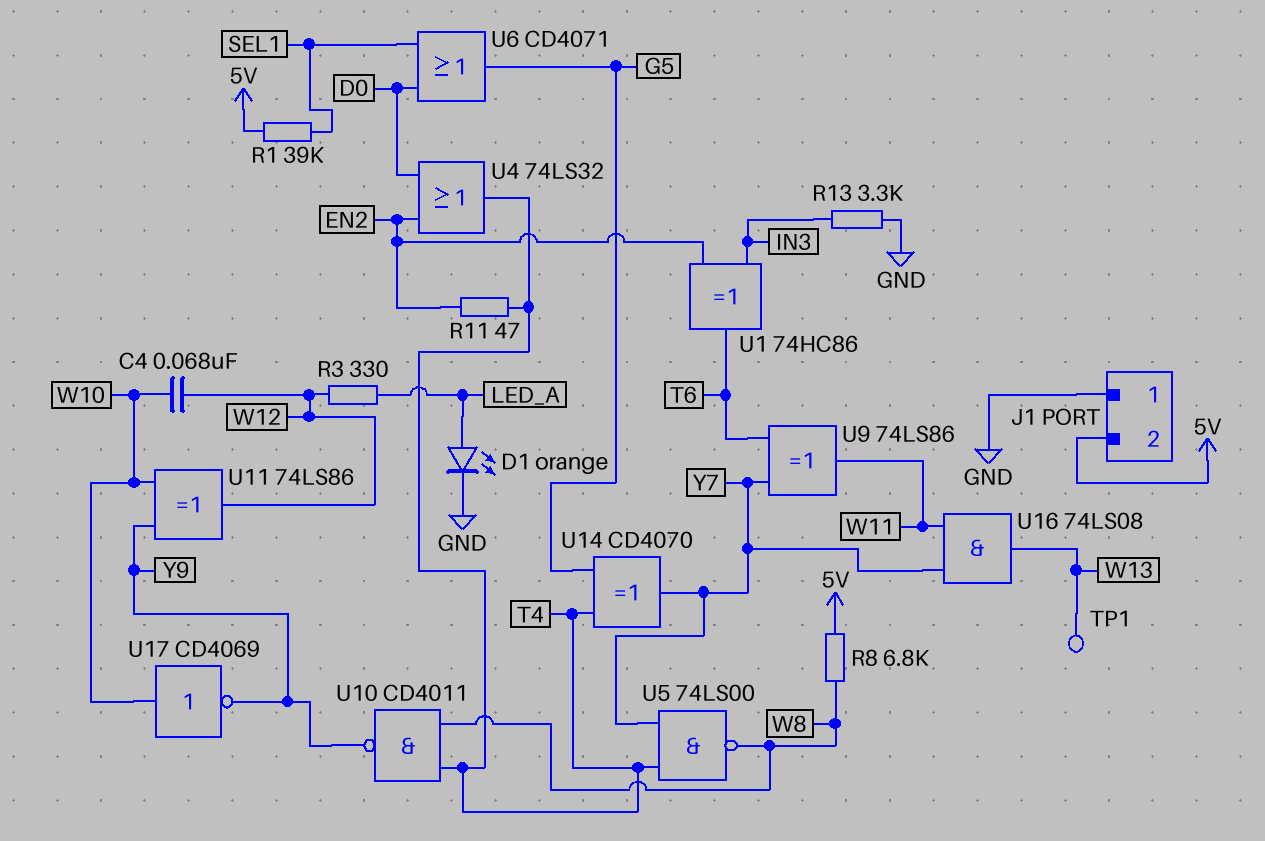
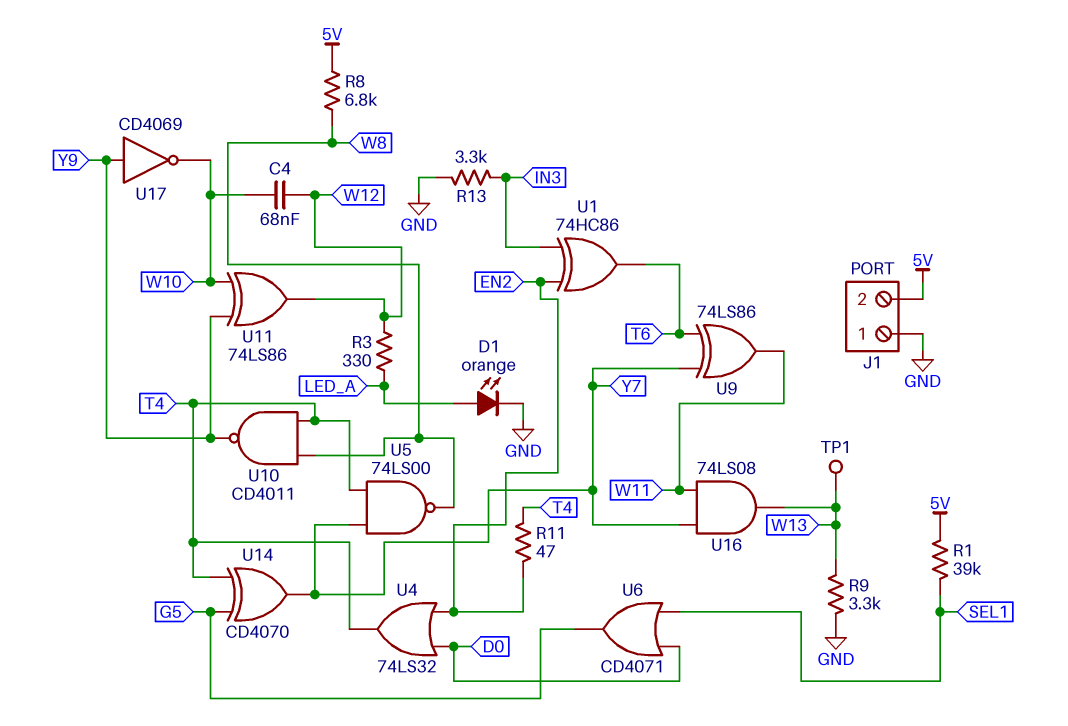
R9: none -> 3.3k (GND, W13)
U17: NOT CD4069 (in W10, out Y9) -> NOT CD4069 (in Y9, out W10)

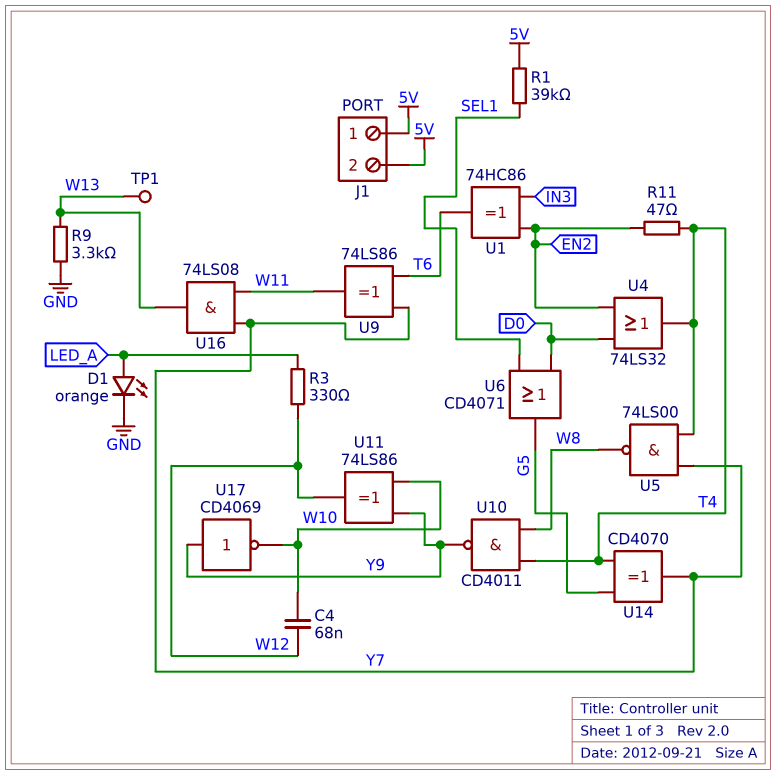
J1 pin 1: GND -> 5V
R8: 6.8k (5V, W8) -> none
R13: 3.3k (GND, IN3) -> none

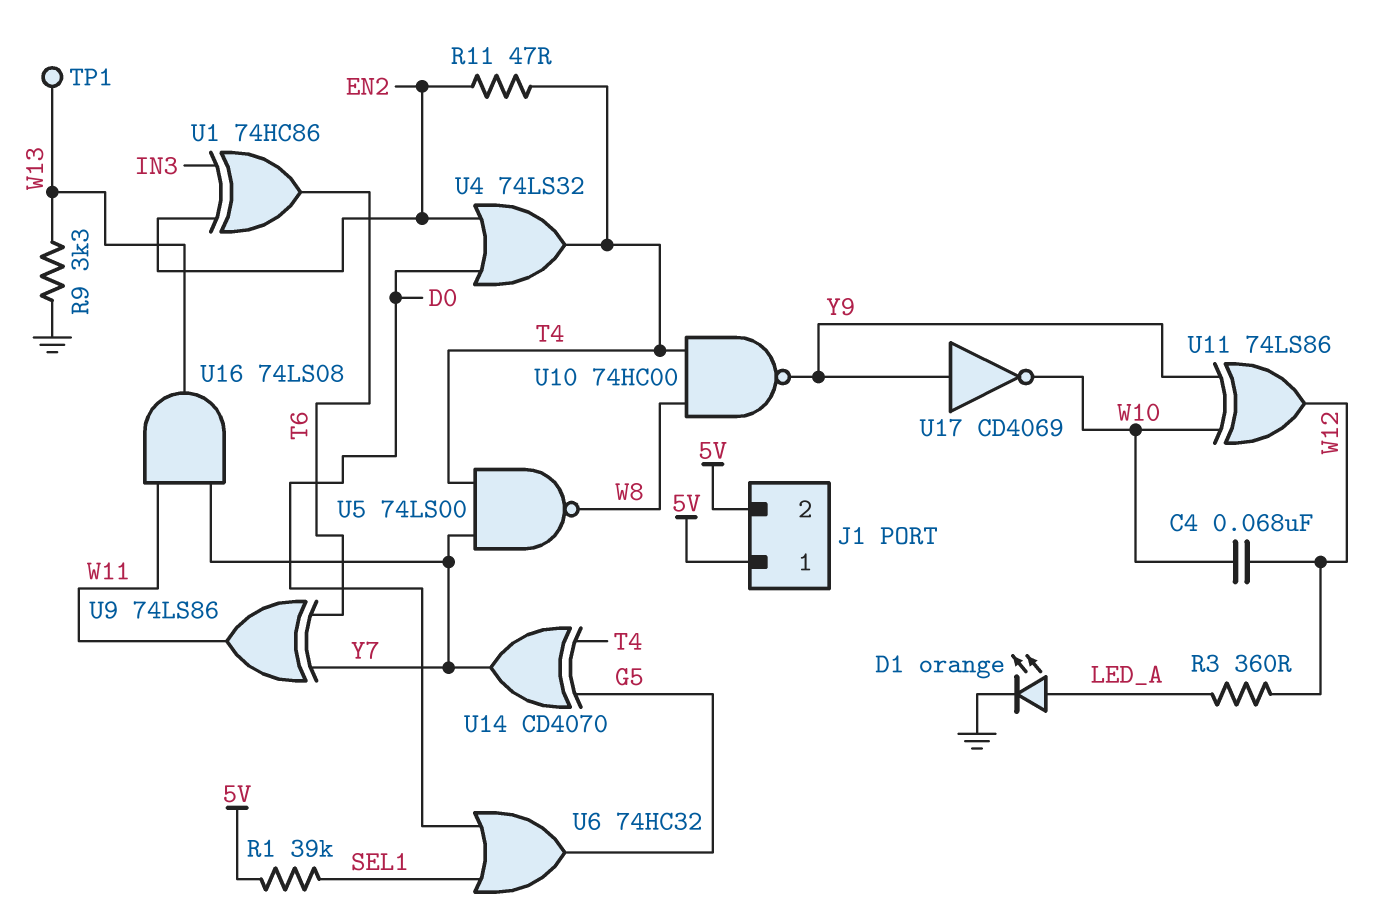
R3: 330 (LED_A, W12) -> 360 (LED_A, W12)
U6: OR CD4071 (in D0, in SEL1, out G5) -> OR 74HC32 (in D0, in SEL1, out G5)
U10: NAND CD4011 (in T4, in W8, out Y9) -> NAND 74HC00 (in T4, in W8, out Y9)

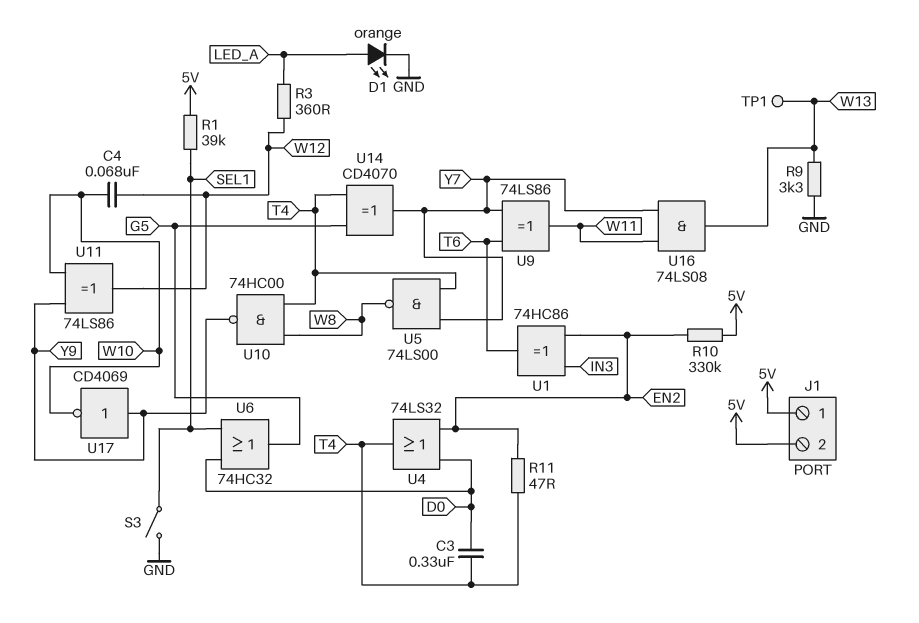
C3: none -> 330nF (D0, T4)
R10: none -> 330k (5V, EN2)
S3: none -> switch (GND, SEL1)

